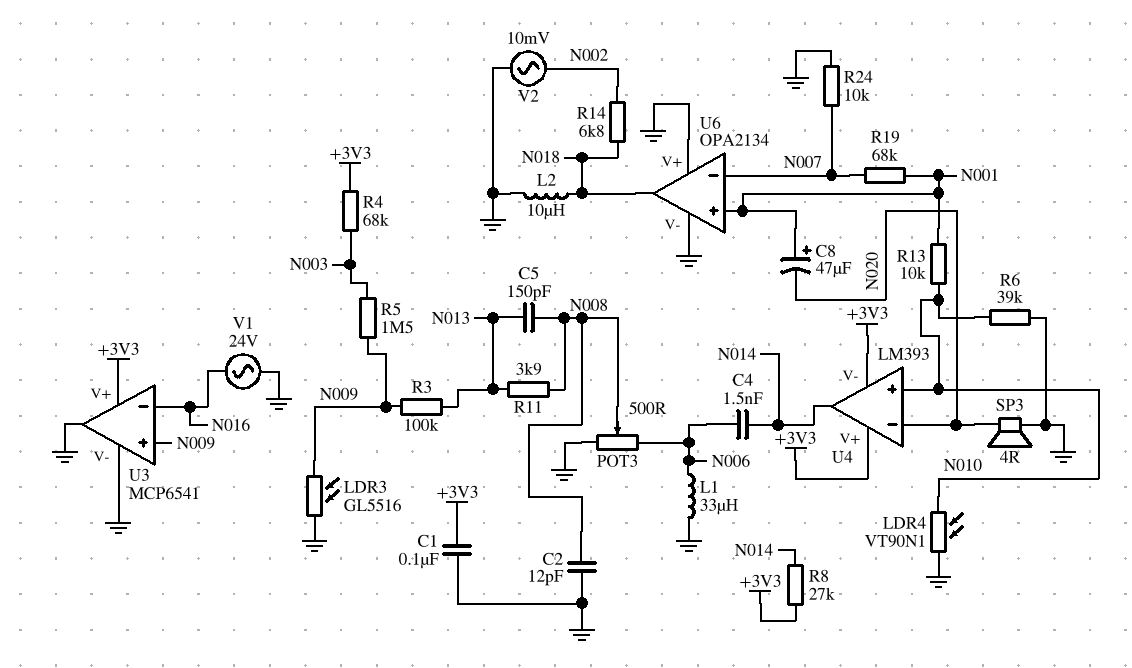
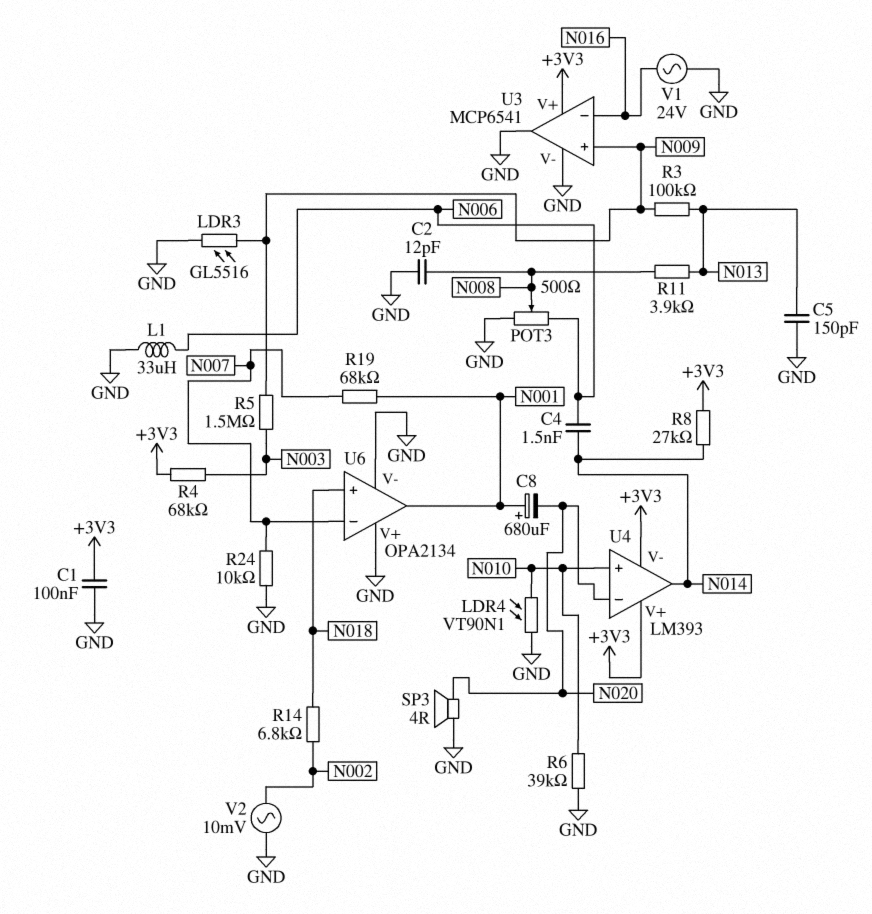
C5: 150pF (N008, N013) -> 150pF (GND, N013)
C8: 47uF (plus N001, minus N020) -> 680uF (plus N001, minus N020)
L2: 10uH (GND, N018) -> none
R13: 10k (N001, N010) -> none
U6 pin in+: N001 -> N018
U6 pin out: N018 -> N001

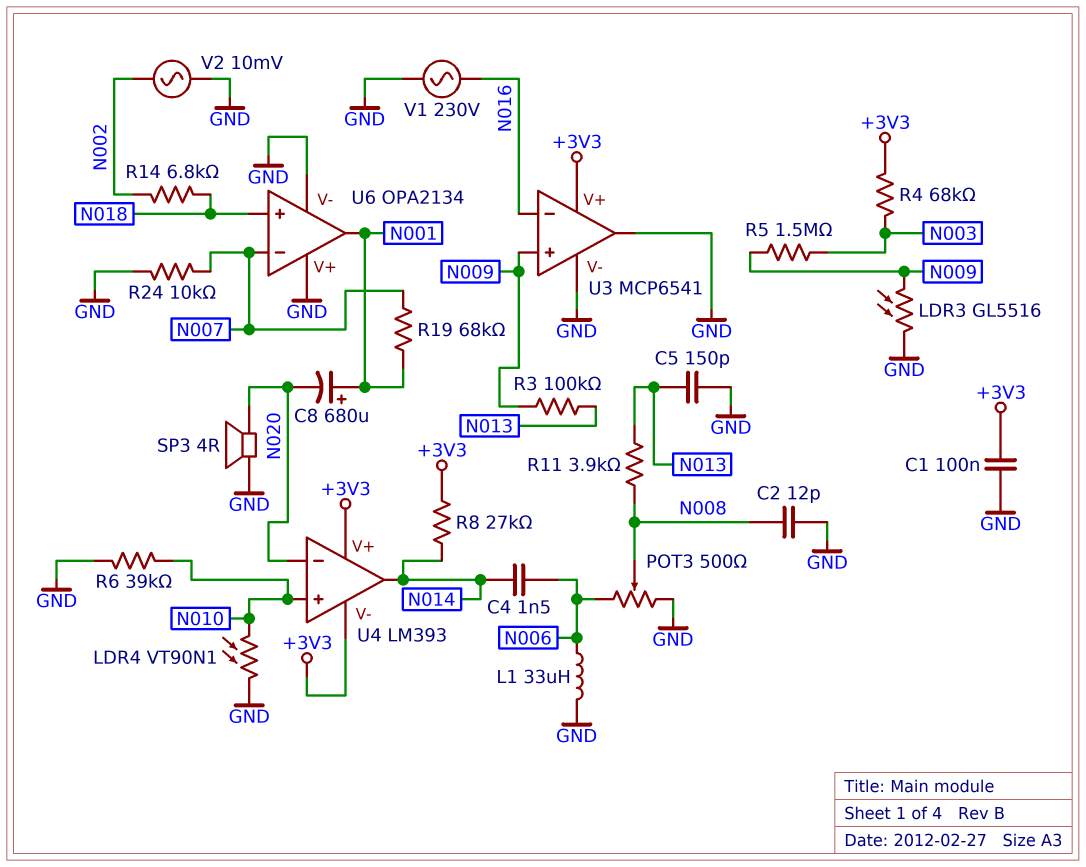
V1: AC 24V (GND, N016) -> AC 230V (GND, N016)

